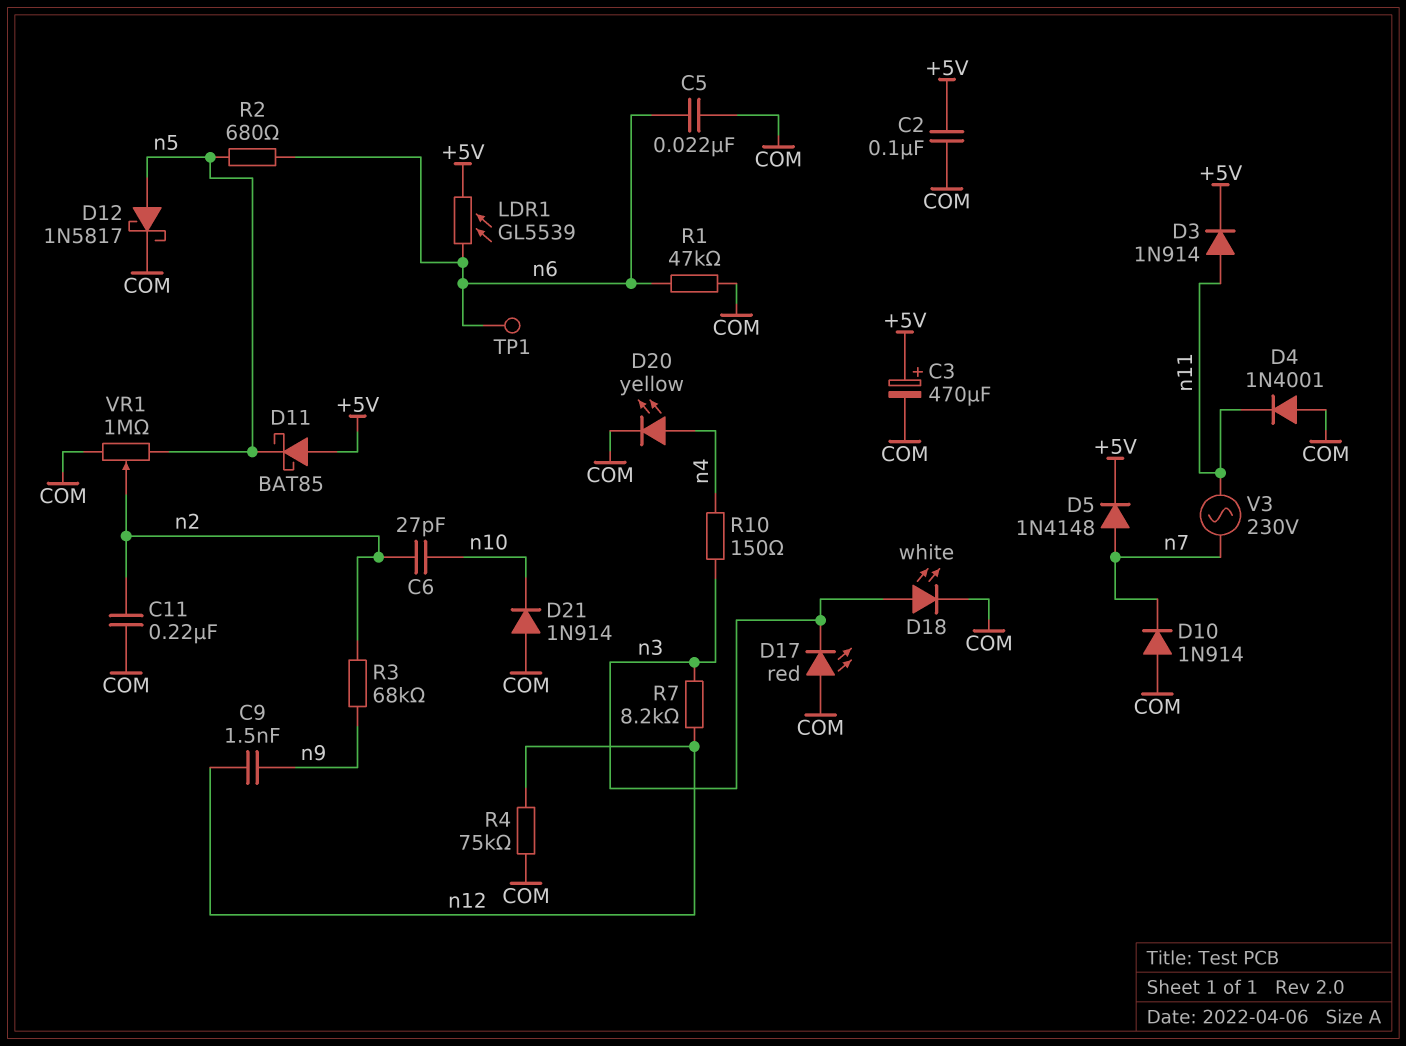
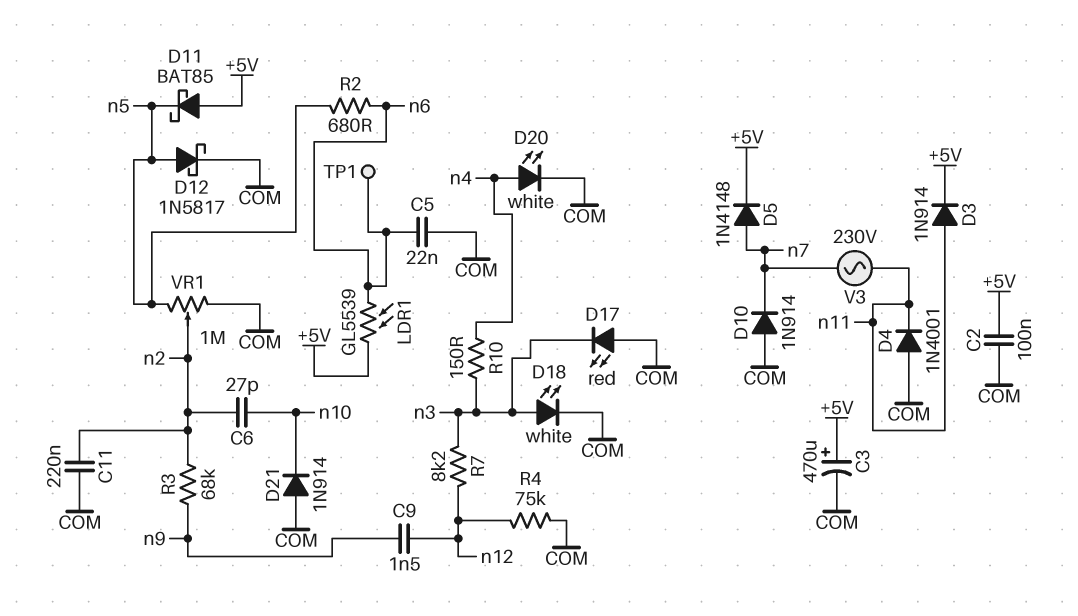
D20: LED yellow (A n4, K COM) -> LED white (A n4, K COM)
R1: 47k (COM, n6) -> none

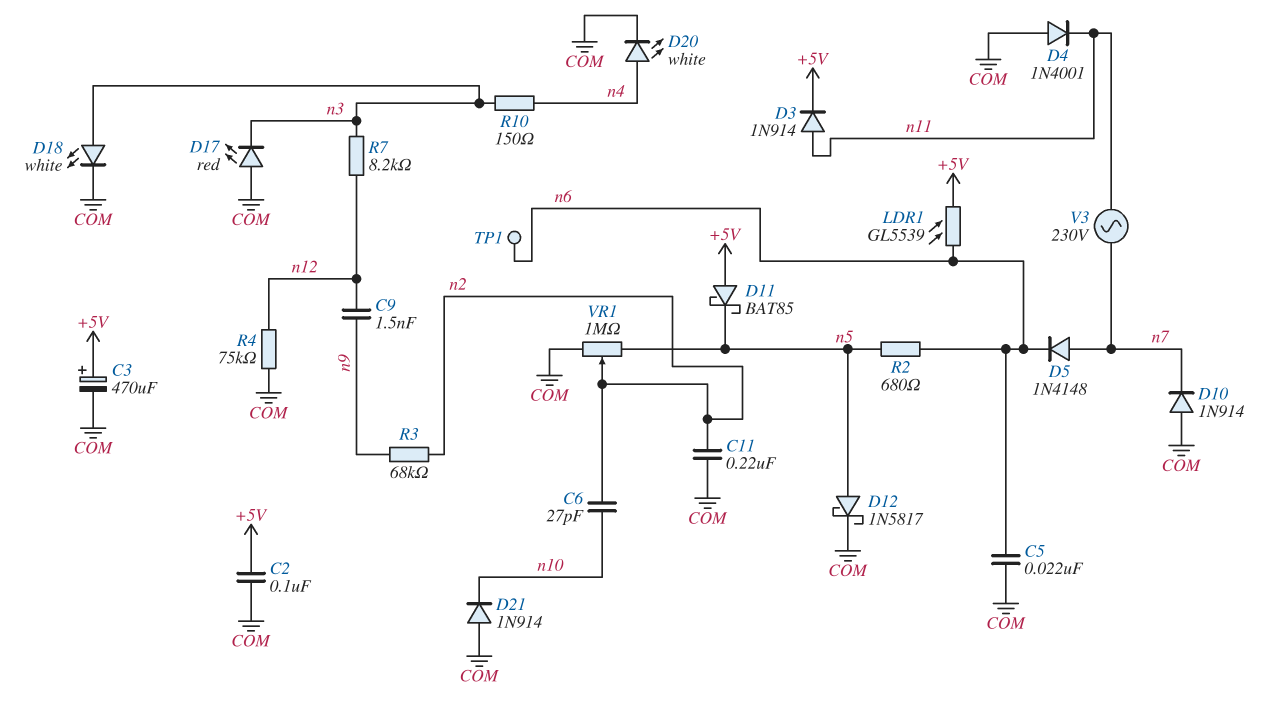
D5: diode 1N4148 (A n7, K +5V) -> diode 1N4148 (A n7, K n6)

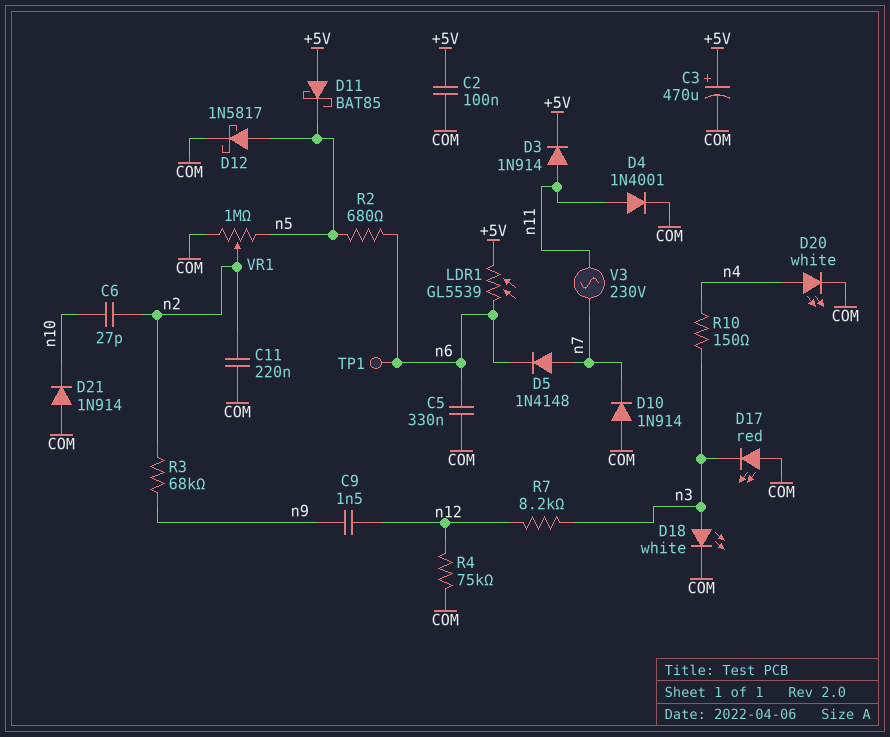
C5: 22nF (COM, n6) -> 330nF (COM, n6)
D4: diode 1N4001 (A COM, K n11) -> diode 1N4001 (A n11, K COM)

